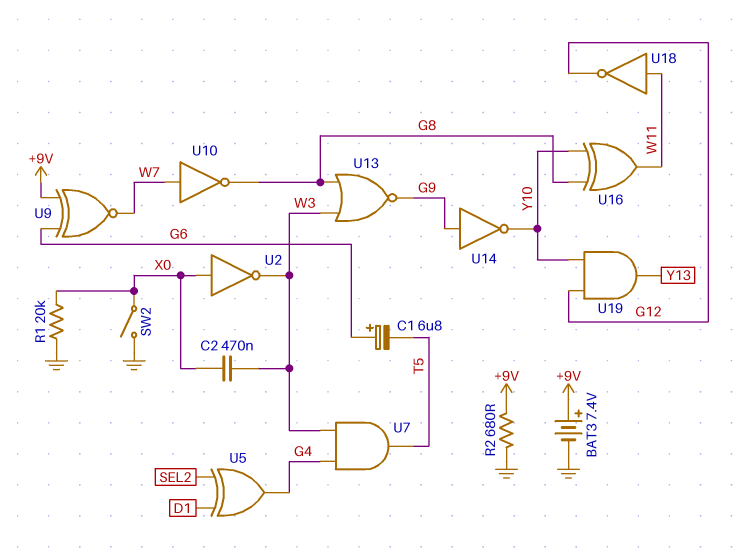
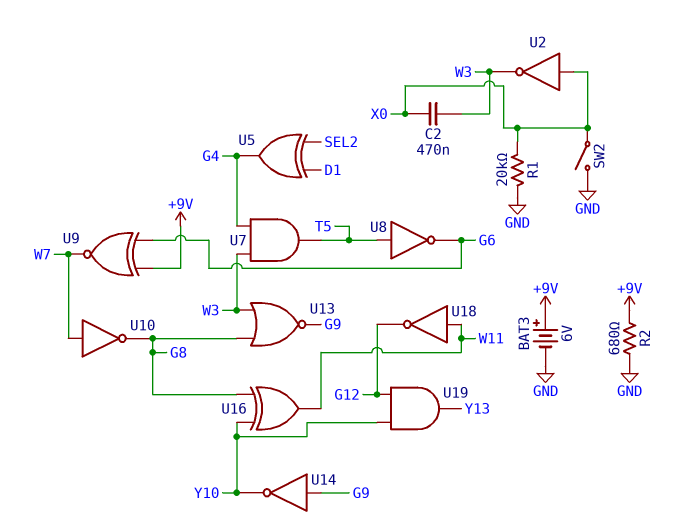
BAT3: 7.4V (plus +9V, minus GND) -> 6V (plus +9V, minus GND)
C1: 6.8uF (plus G6, minus T5) -> none
U8: none -> NOT (in T5, out G6)

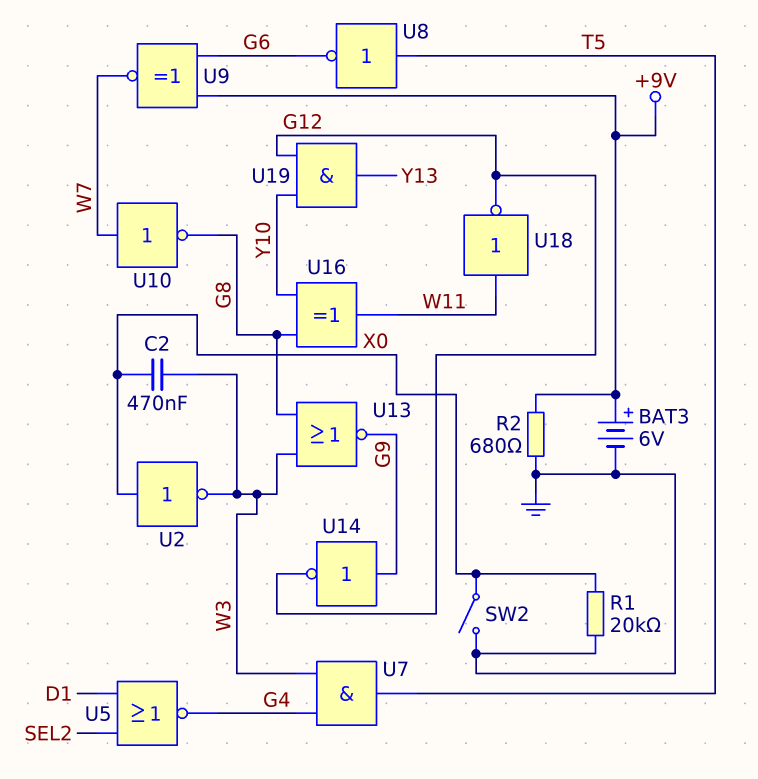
U5: XOR (in D1, in SEL2, out G4) -> NOR (in D1, in SEL2, out G4)
U14: NOT (in G9, out Y10) -> NOT (in G9, out G12)

